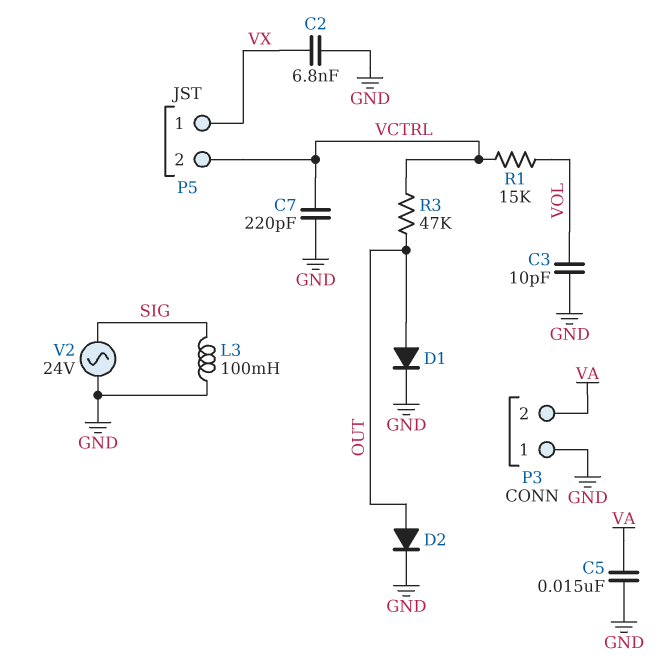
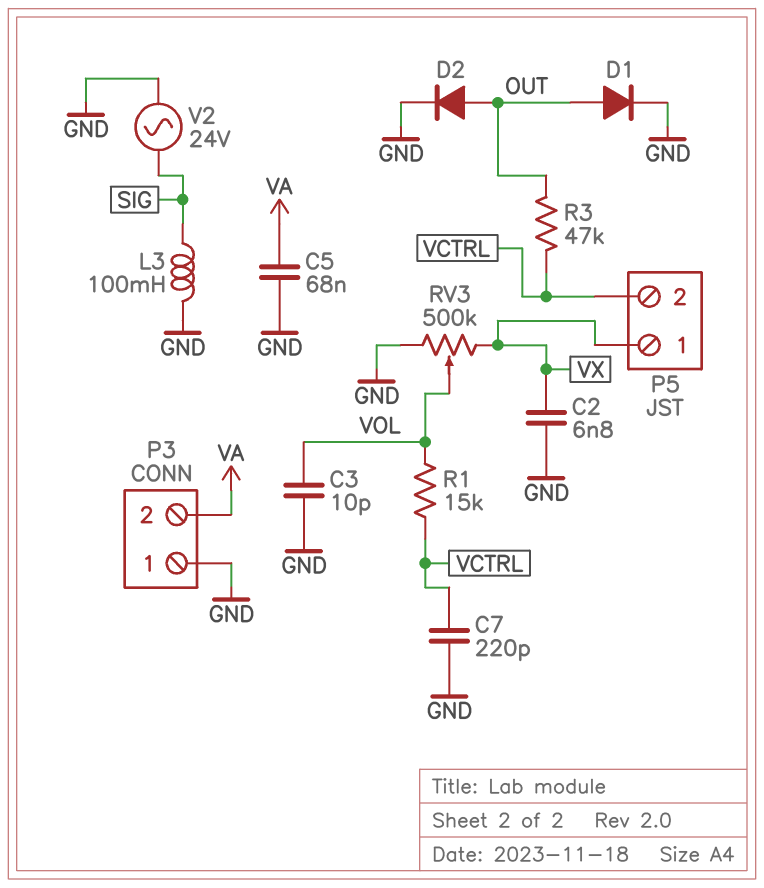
C5: 15nF (GND, VA) -> 68nF (GND, VA)
RV3: none -> 500k (GND, VX, wiper VOL)

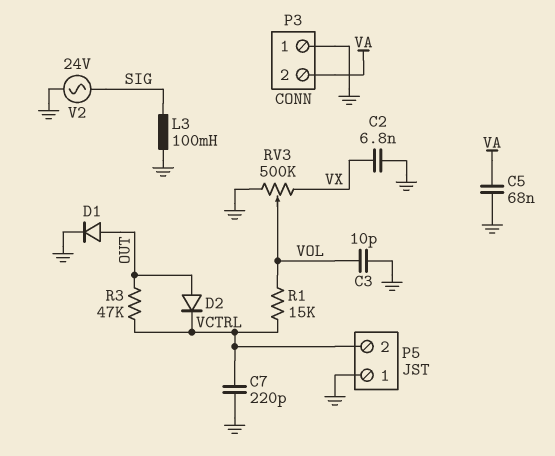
D2: diode (A OUT, K GND) -> diode (A OUT, K VCTRL)
P5 pin 1: VX -> GND

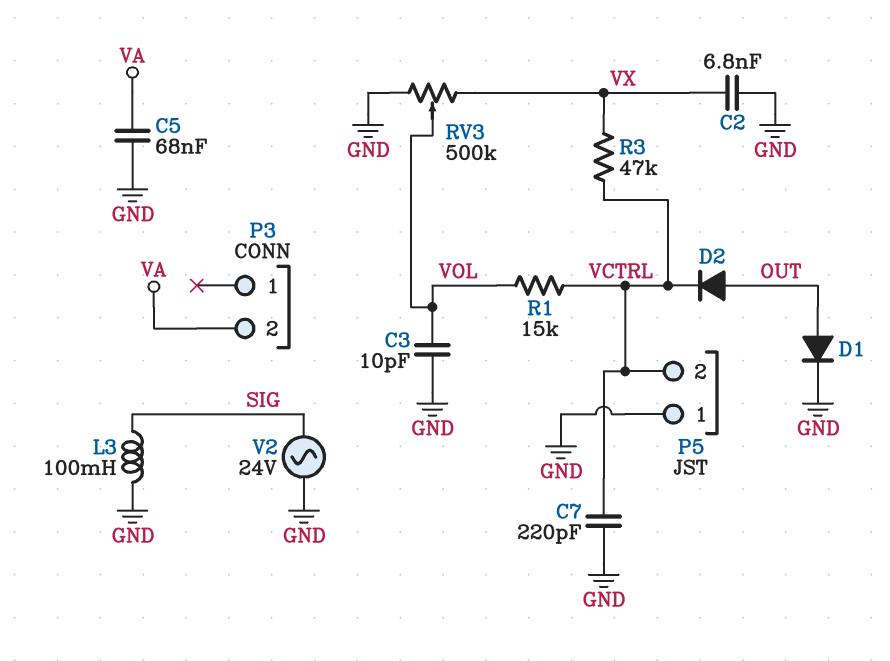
P3 pin 1: GND -> none
R3: 47k (OUT, VCTRL) -> 47k (VCTRL, VX)

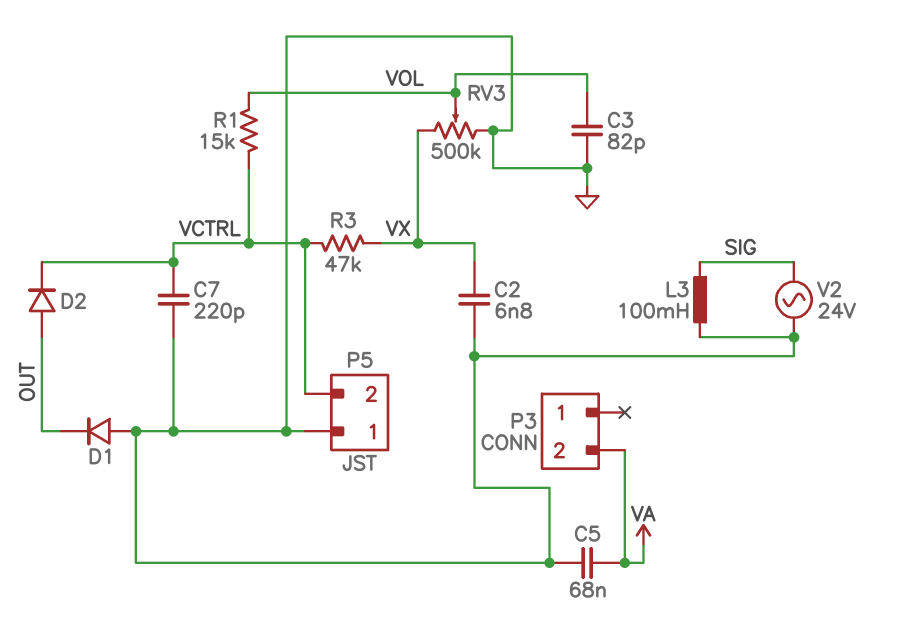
C3: 10pF (GND, VOL) -> 82pF (GND, VOL)
D1: diode (A OUT, K GND) -> diode (A GND, K OUT)

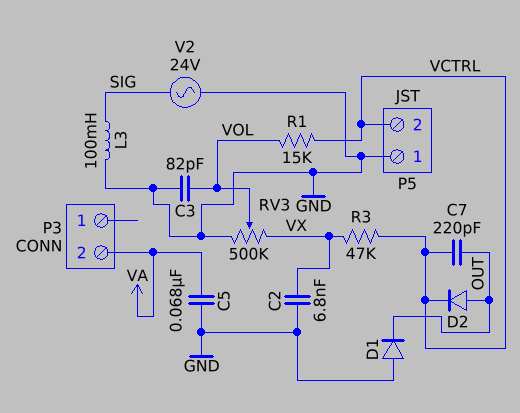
C7: 220pF (GND, VCTRL) -> 220pF (OUT, VCTRL)

